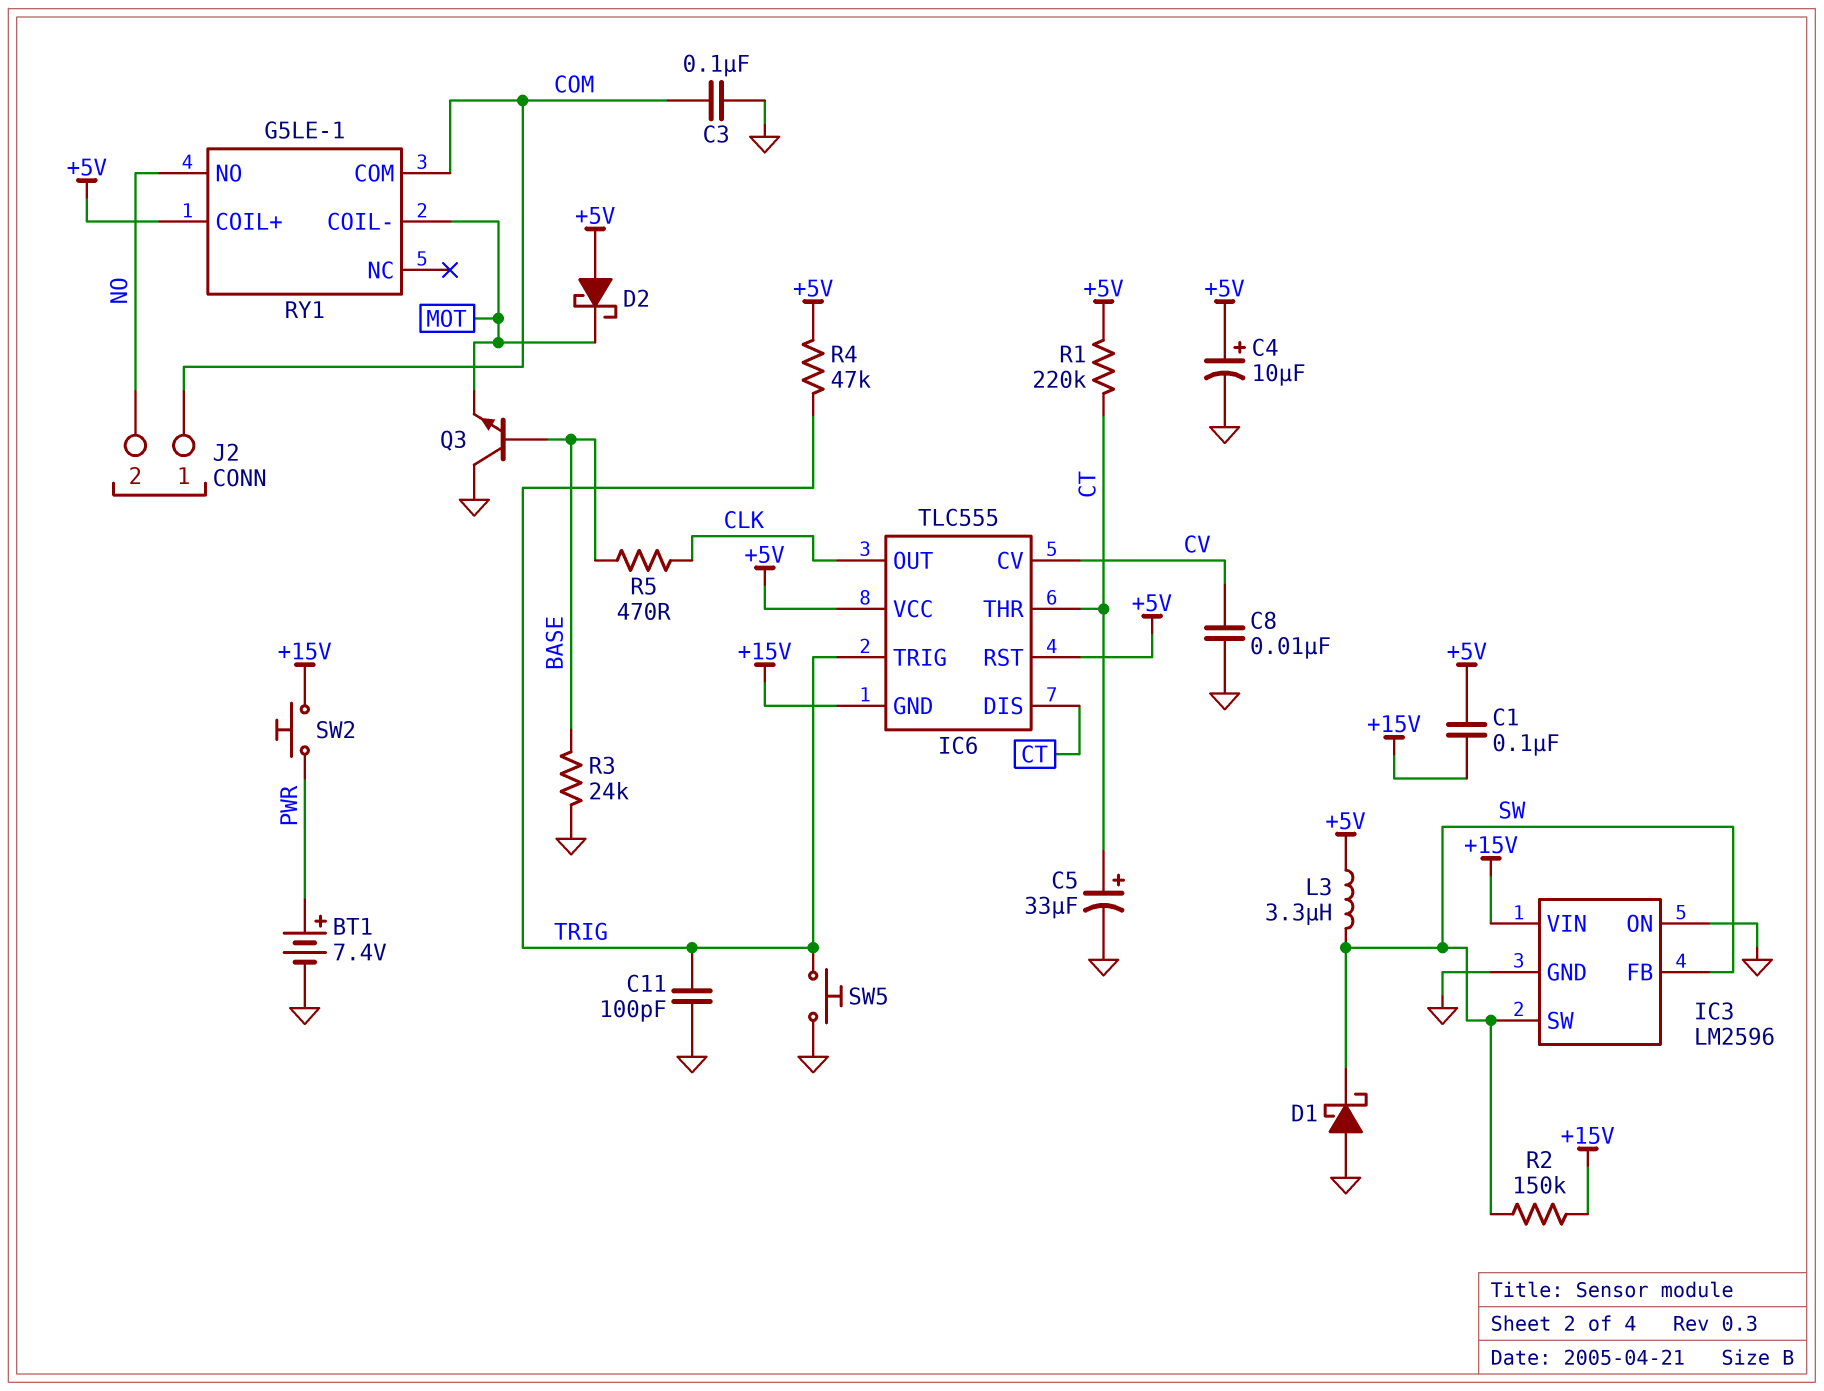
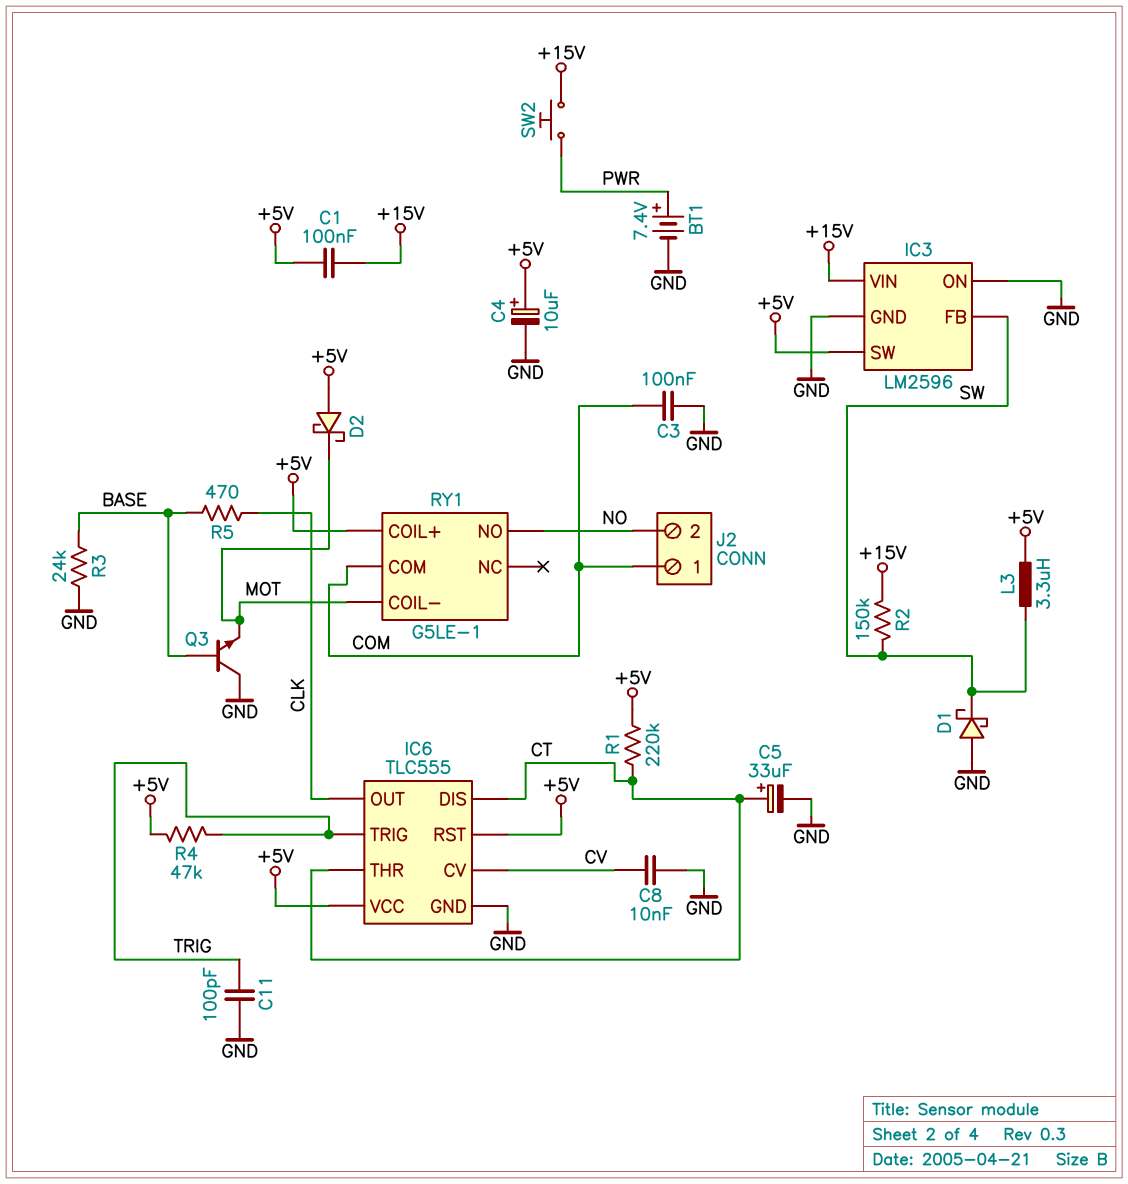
IC3 pin SW: SW -> +5V
IC6 pin GND: +15V -> GND
SW5: button (GND, TRIG) -> none

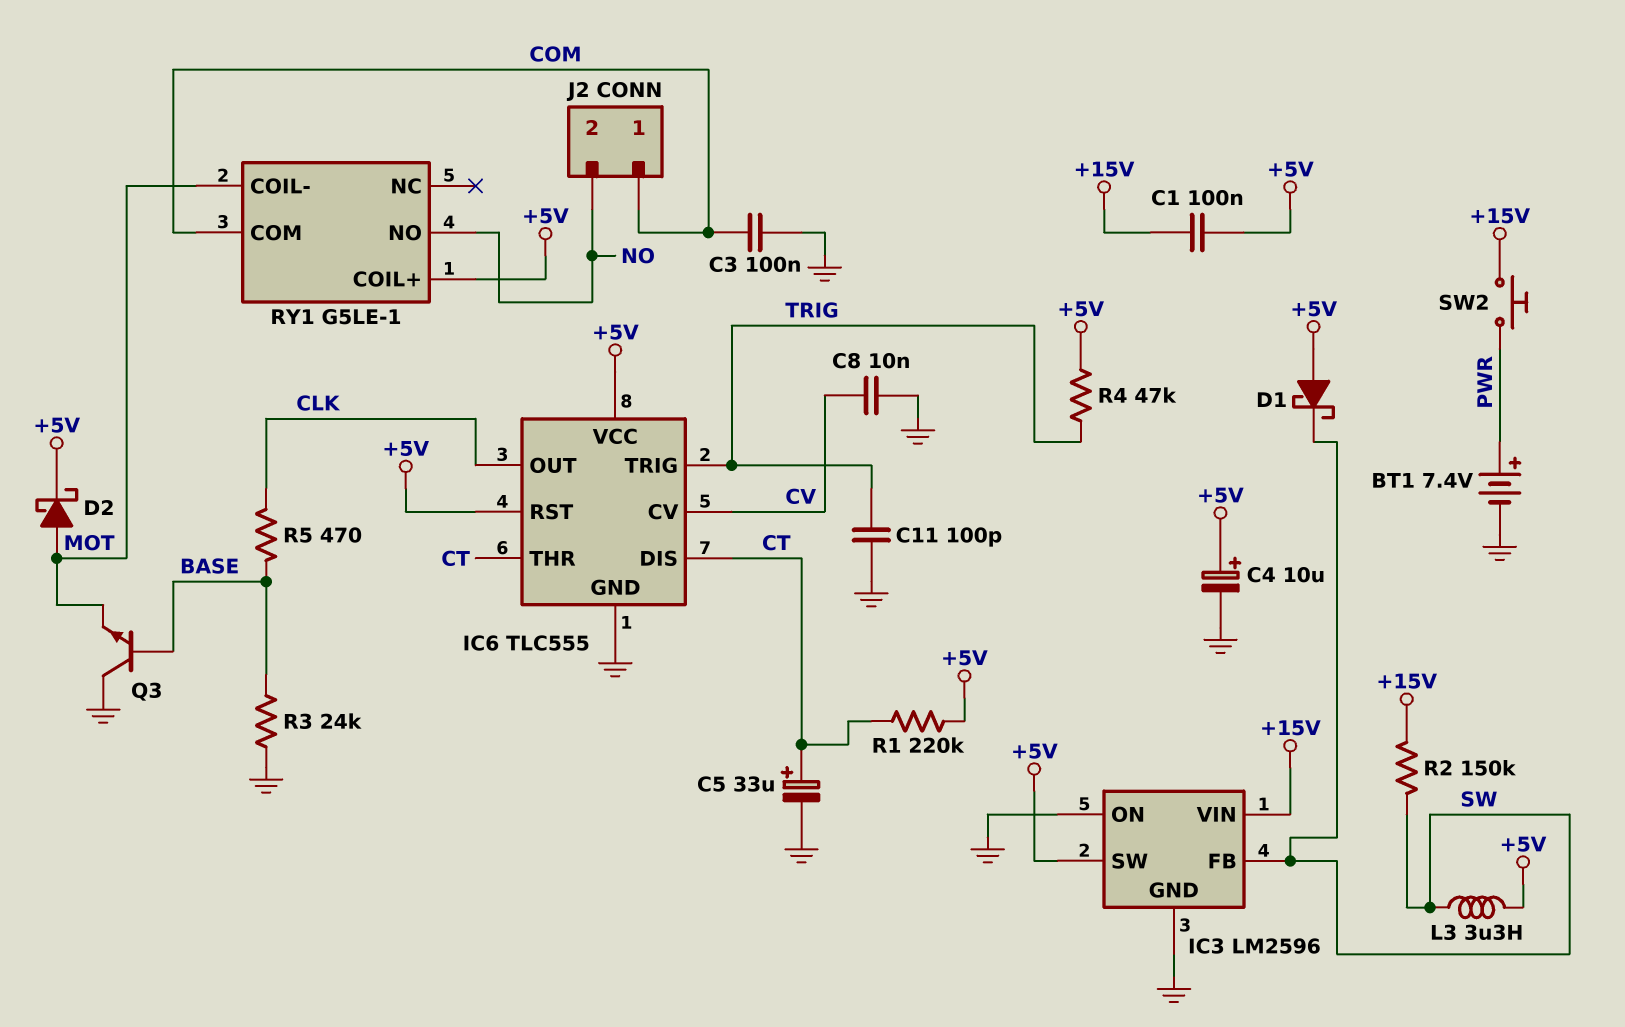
D1: schottky (A GND, K SW) -> schottky (A +5V, K SW)
D2: schottky (A +5V, K MOT) -> schottky (A MOT, K +5V)

